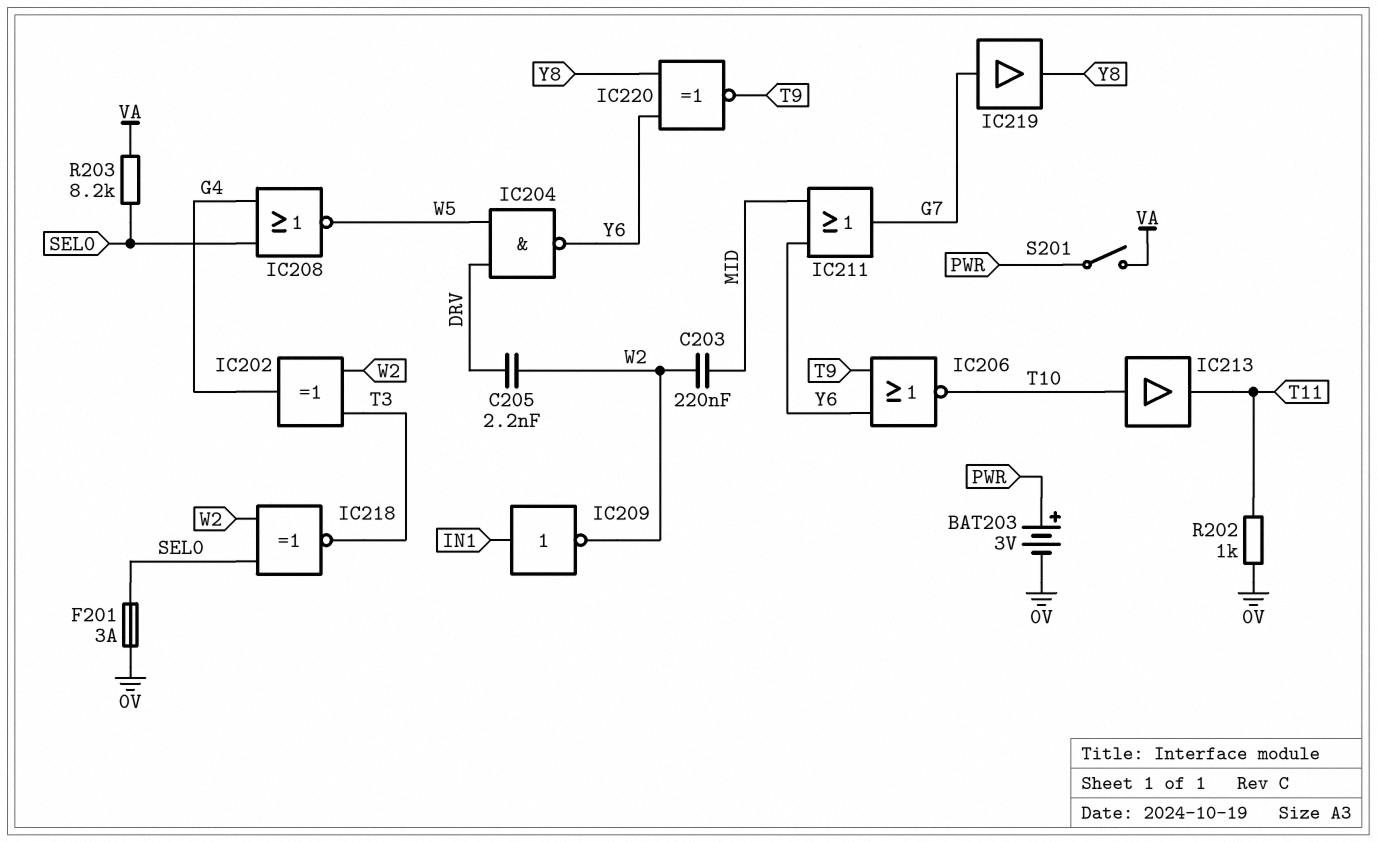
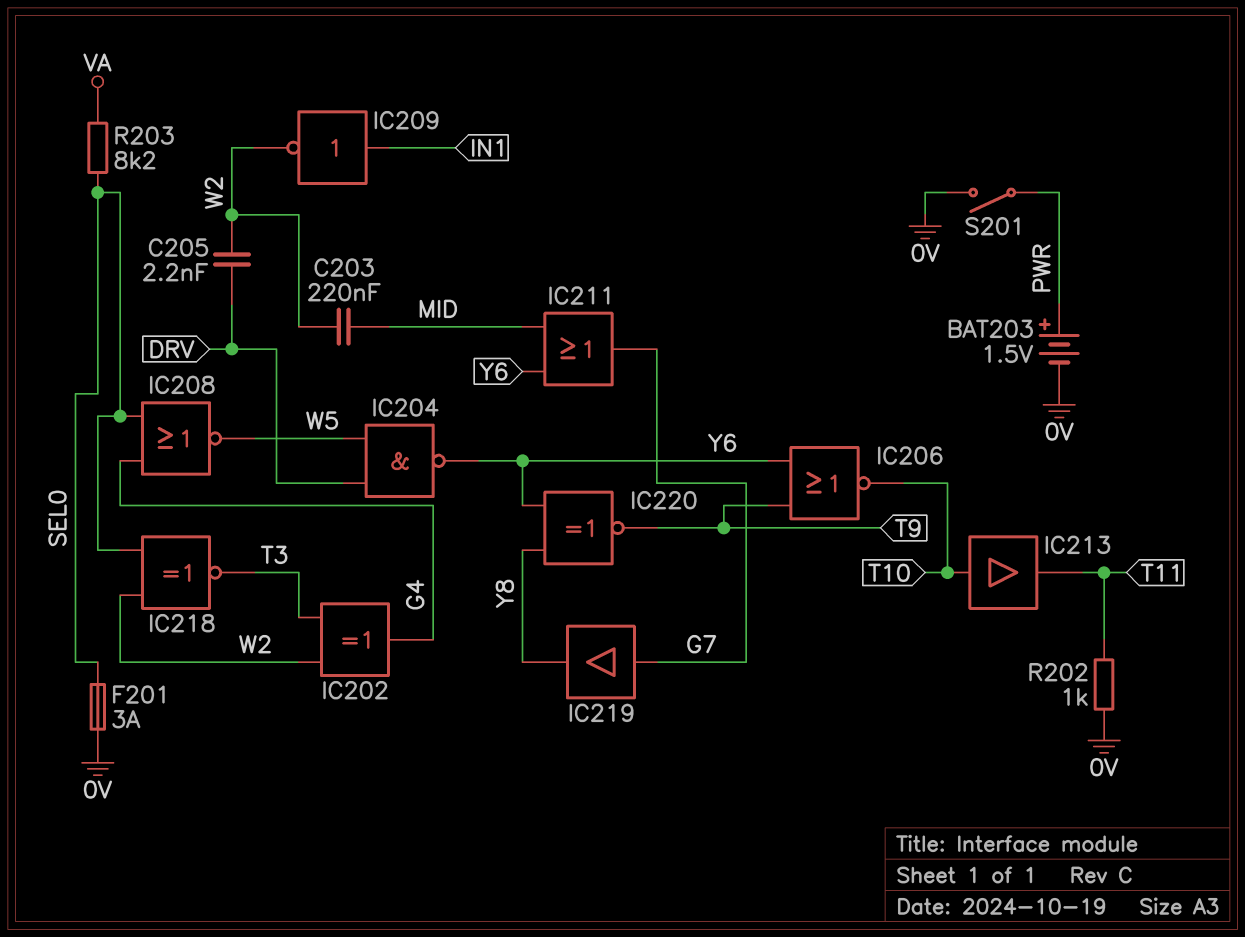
BAT203: 3V (plus PWR, minus 0V) -> 1.5V (plus PWR, minus 0V)
S201: switch (PWR, VA) -> switch (0V, PWR)

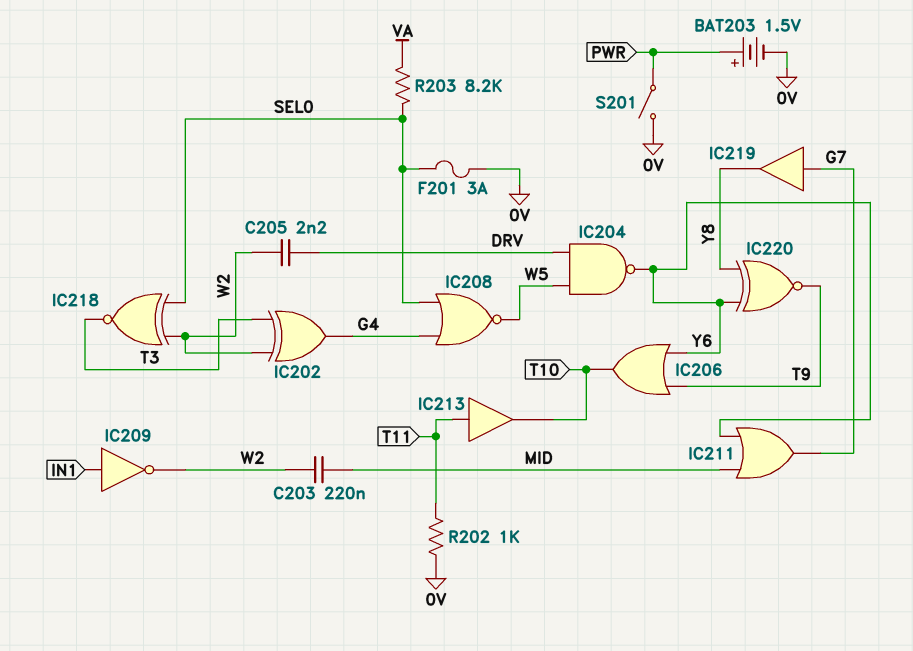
IC206: NOR (in T9, in Y6, out T10) -> OR (in T9, in Y6, out T10)
IC213: buffer (in T10, out T11) -> buffer (in T11, out T10)

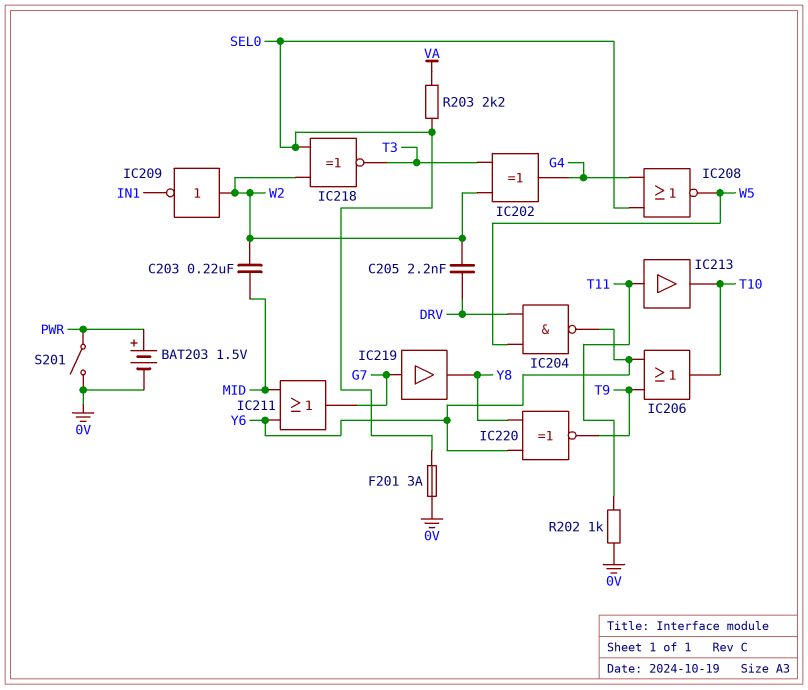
IC209: NOT (in IN1, out W2) -> NOT (in W2, out IN1)
R203: 8.2k (SEL0, VA) -> 2.2k (SEL0, VA)

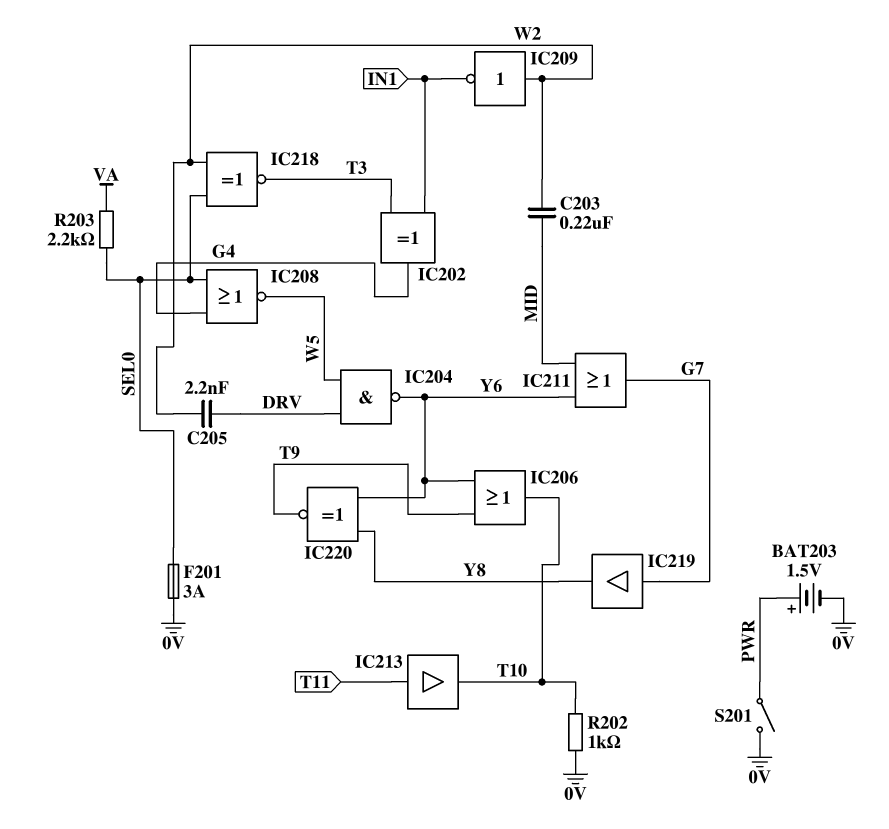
IC202: XOR (in T3, in W2, out G4) -> XOR (in IN1, in T3, out G4)
R202: 1k (0V, T11) -> 1k (0V, T10)

